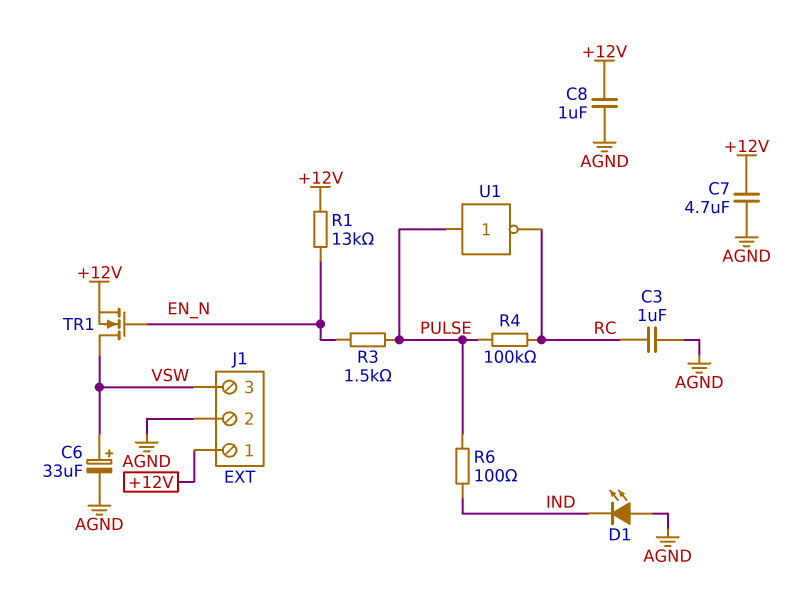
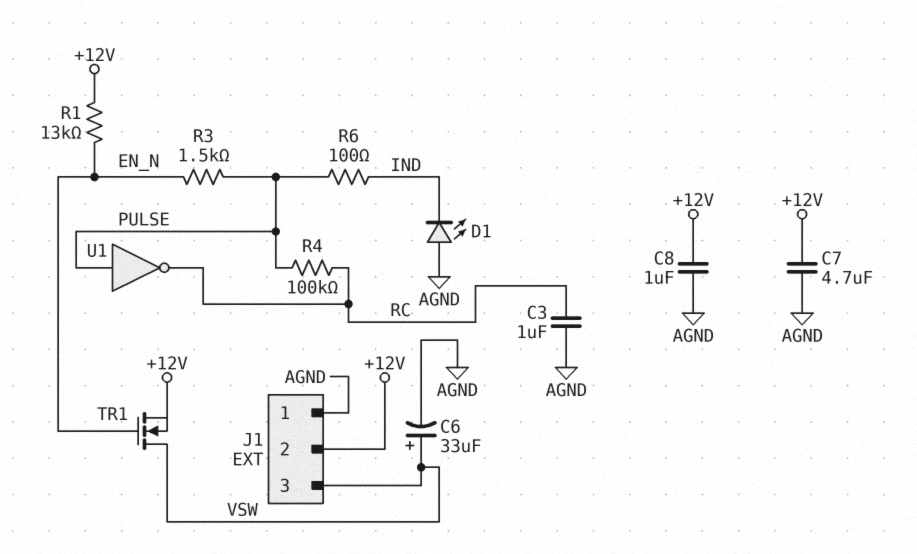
J1 pin 1: +12V -> AGND
J1 pin 2: AGND -> +12V

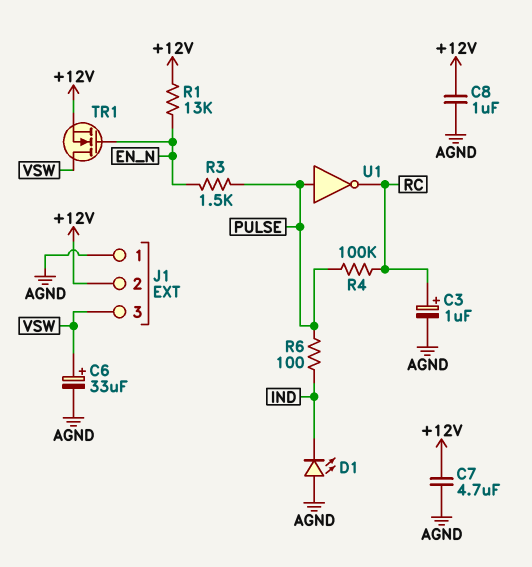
C3: 1uF (AGND, RC) -> 1uF (plus RC, minus AGND)

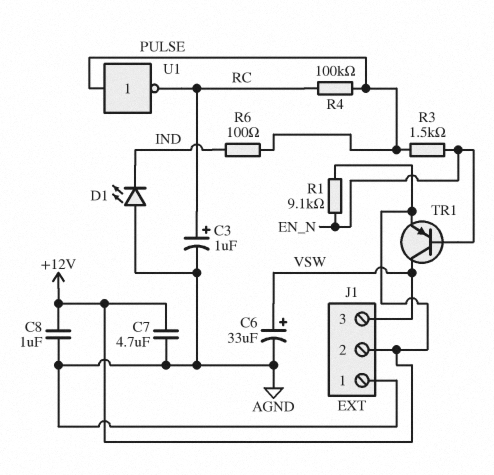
R1: 13k (+12V, EN_N) -> 9.1k (+12V, EN_N)
TR1: NMOS (G EN_N, D VSW, S +12V) -> PNP (B EN_N, C VSW, E +12V)

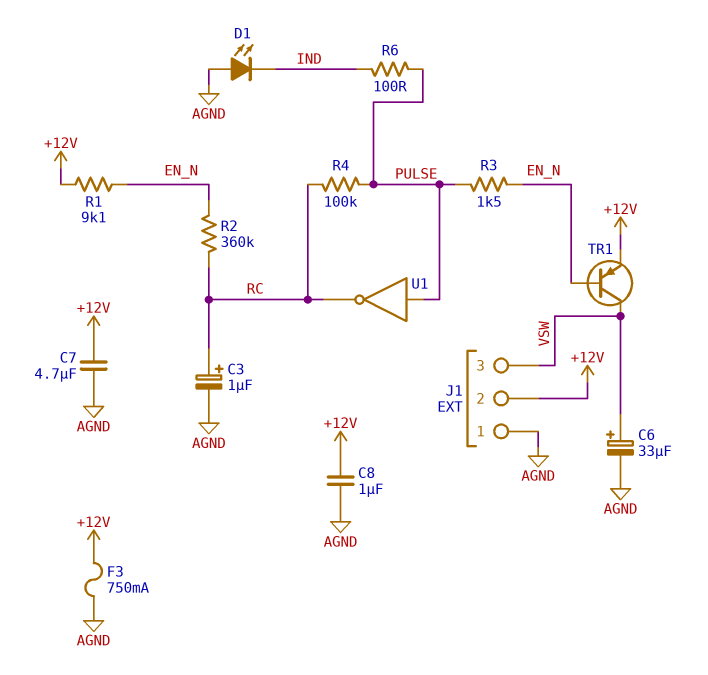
F3: none -> 750mA (+12V, AGND)
R2: none -> 360k (EN_N, RC)

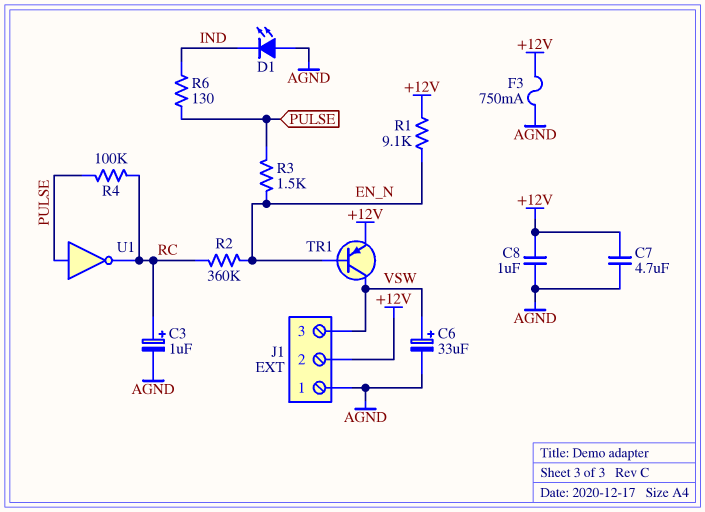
R6: 100 (IND, PULSE) -> 130 (IND, PULSE)

